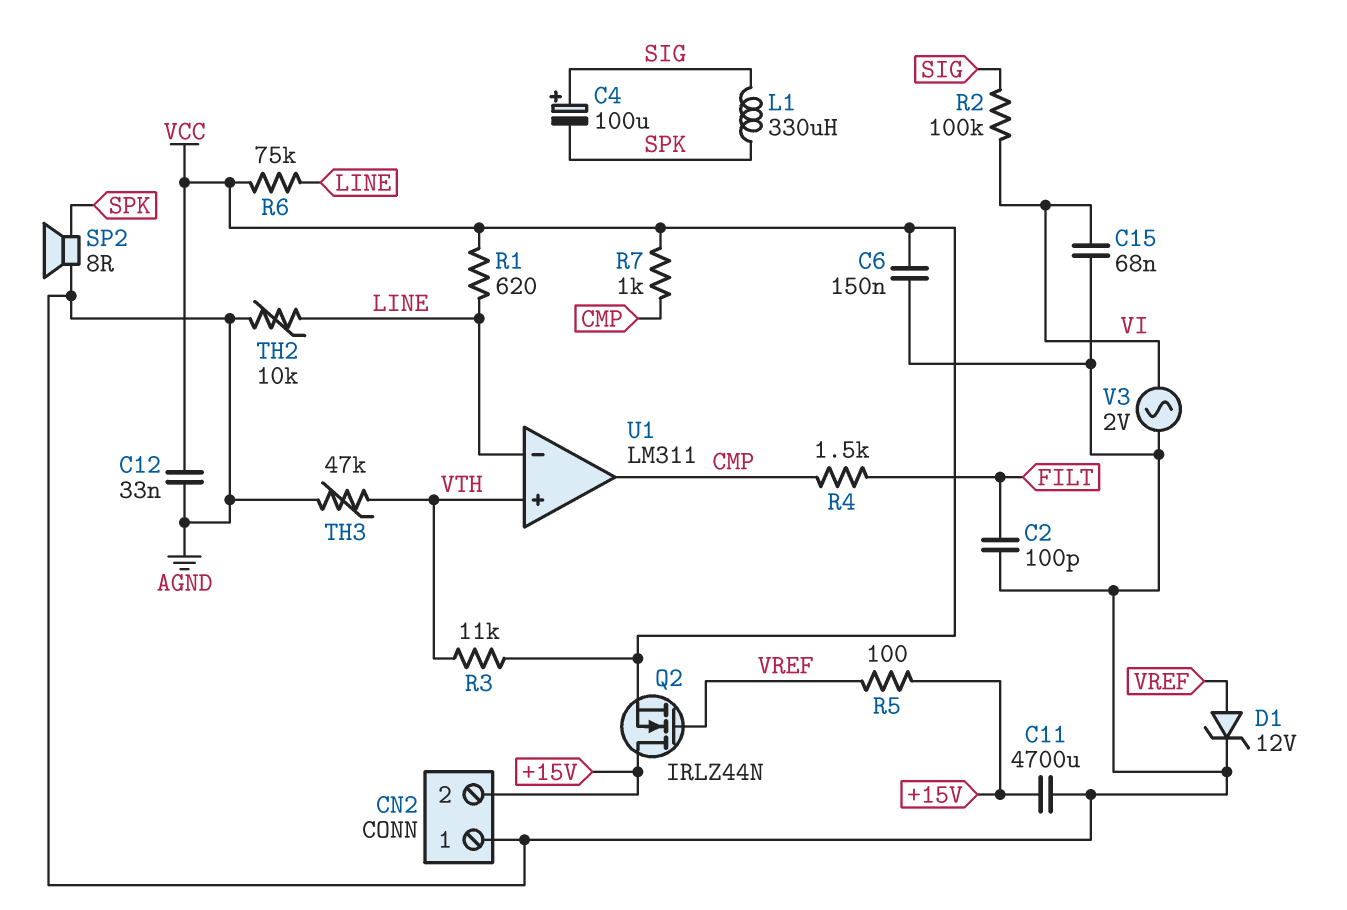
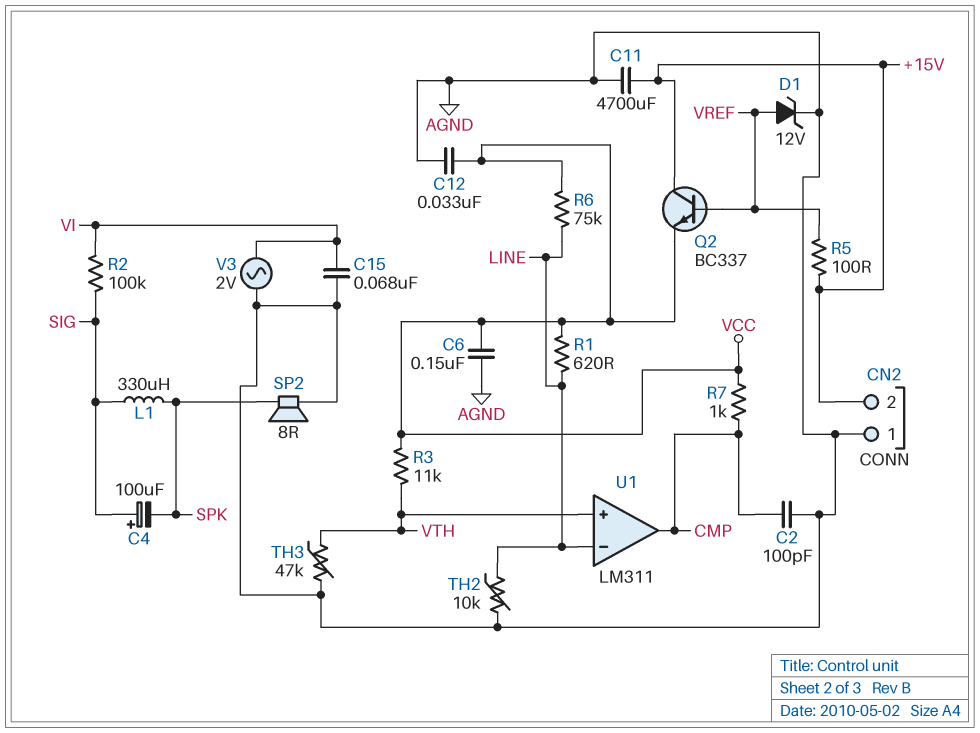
C2: 100pF (AGND, FILT) -> 100pF (AGND, CMP)
Q2: NMOS IRLZ44N (G VREF, D +15V, S VCC) -> NPN BC337 (B VREF, C +15V, E VCC)
R4: 1.5k (CMP, FILT) -> none

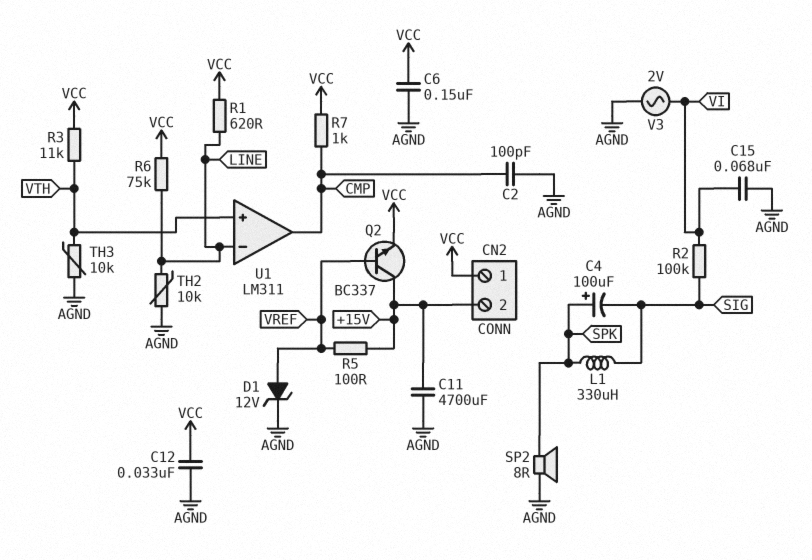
C4: 100uF (plus SIG, minus SPK) -> 100uF (plus SPK, minus SIG)
CN2 pin 1: AGND -> VCC
TH3: 47k (AGND, VTH) -> 10k (AGND, VTH)

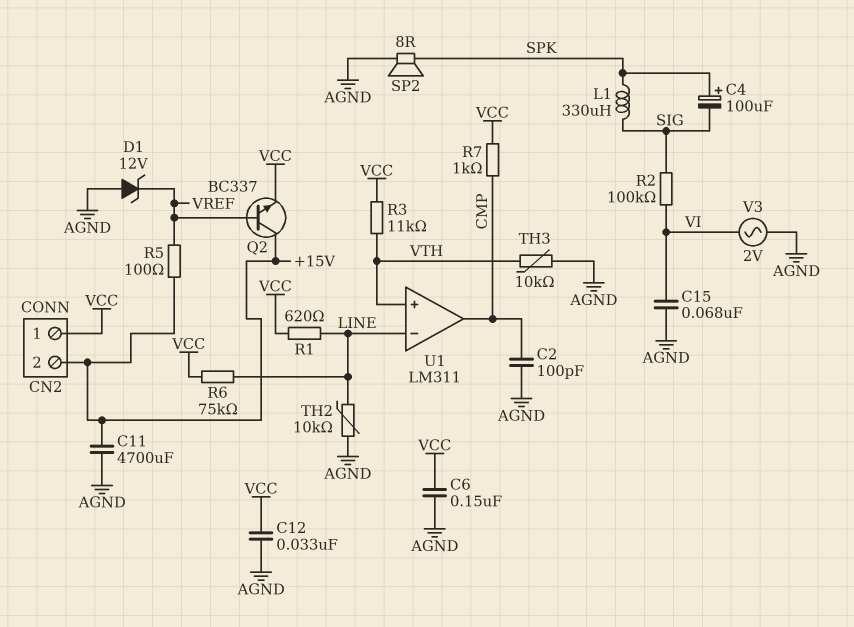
D1: zener 12V (A VREF, K AGND) -> zener 12V (A AGND, K VREF)

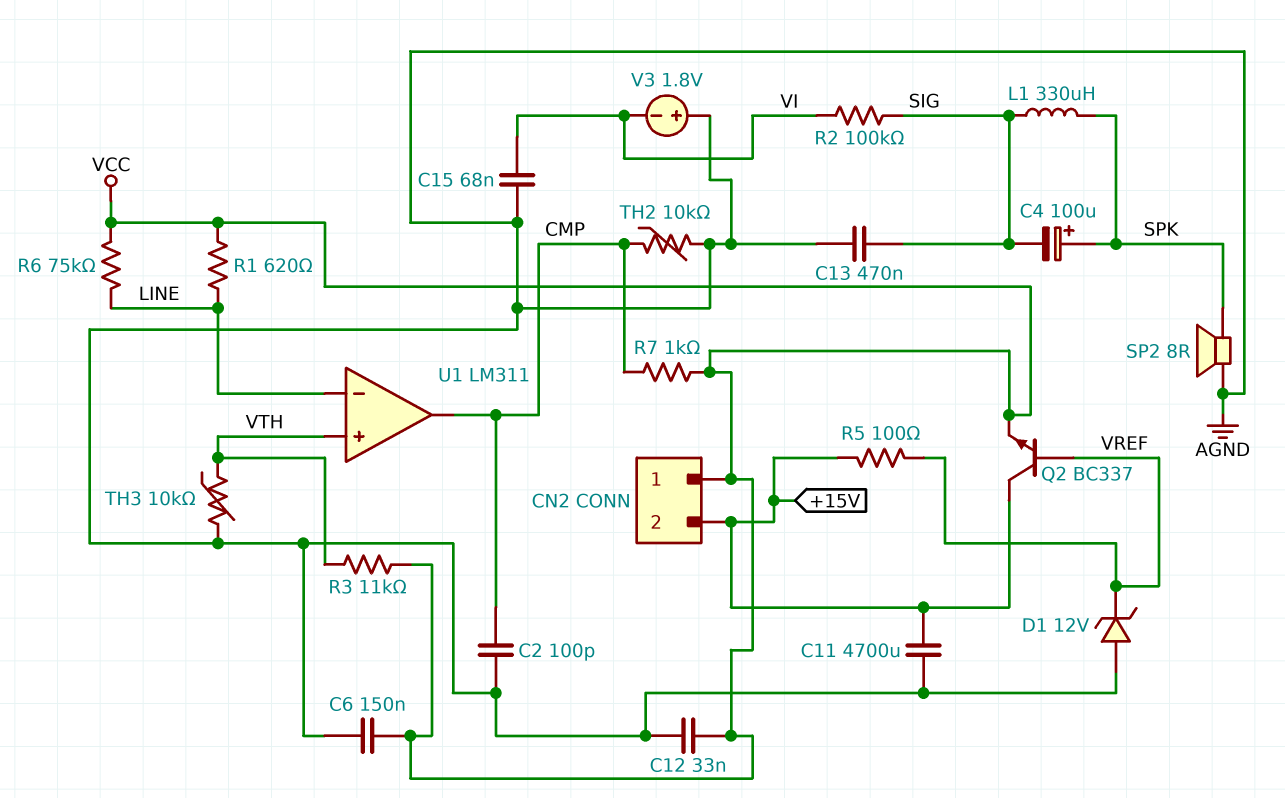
C13: none -> 470nF (AGND, SIG)
TH2: 10k (AGND, LINE) -> 10k (AGND, CMP)
V3: AC 2V (AGND, VI) -> 1.8V (plus AGND, minus VI)

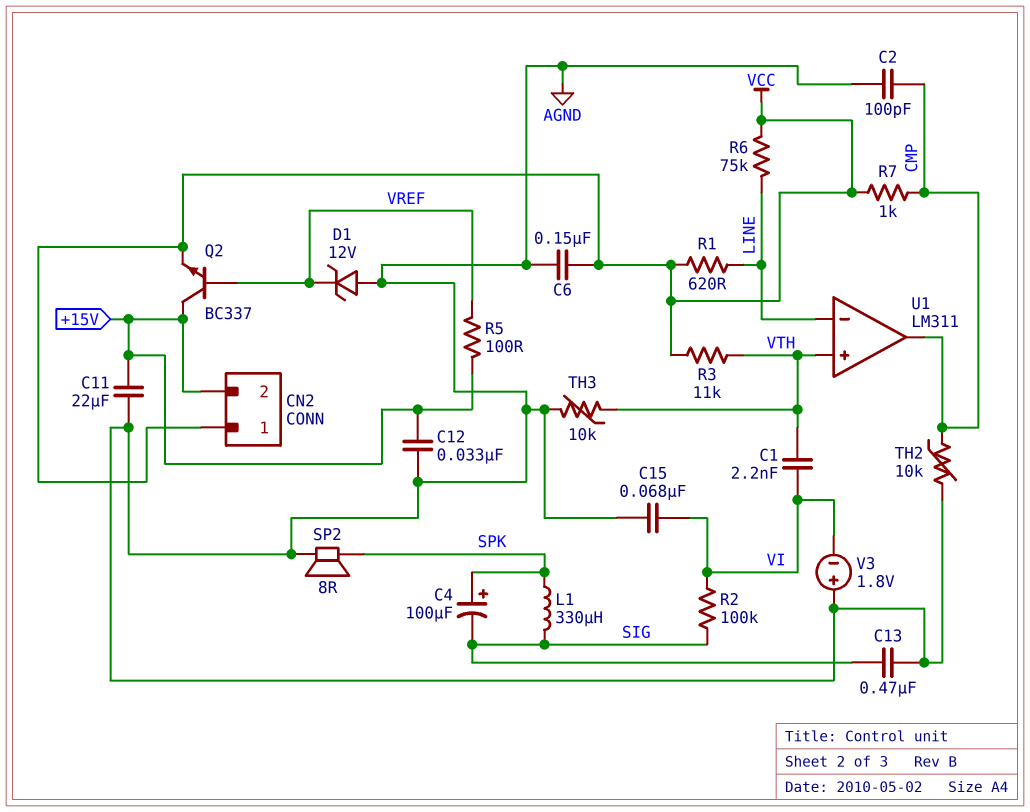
C1: none -> 2.2nF (VI, VTH)
C11: 4700uF (+15V, AGND) -> 22uF (+15V, AGND)
C12: 33nF (AGND, VCC) -> 33nF (+15V, AGND)

